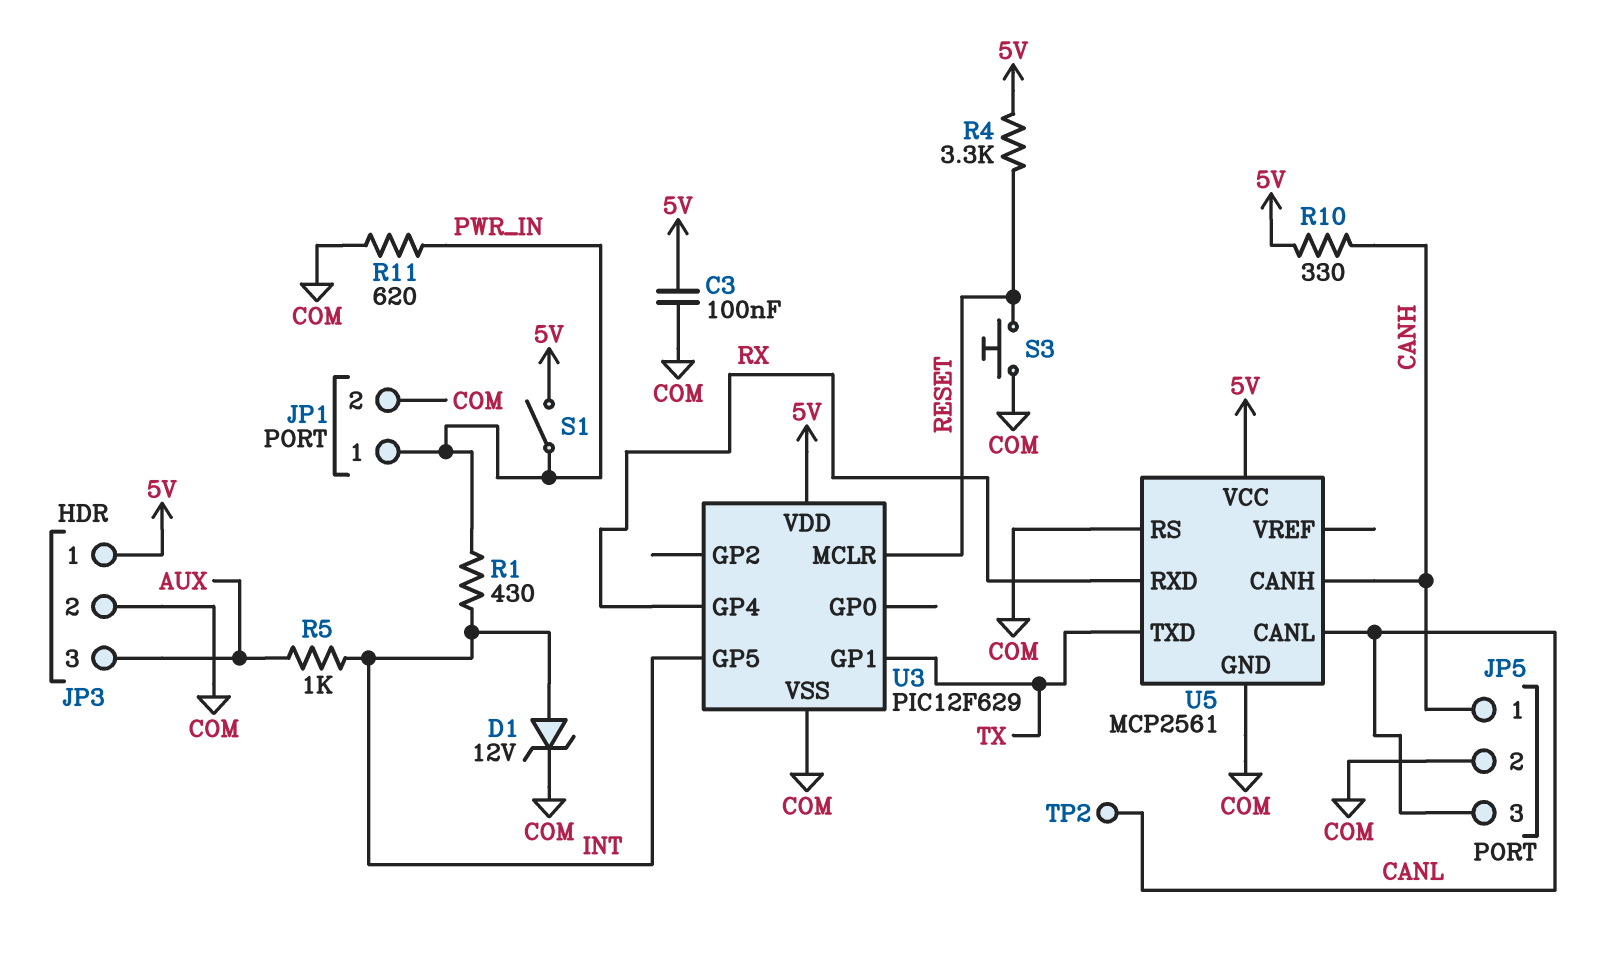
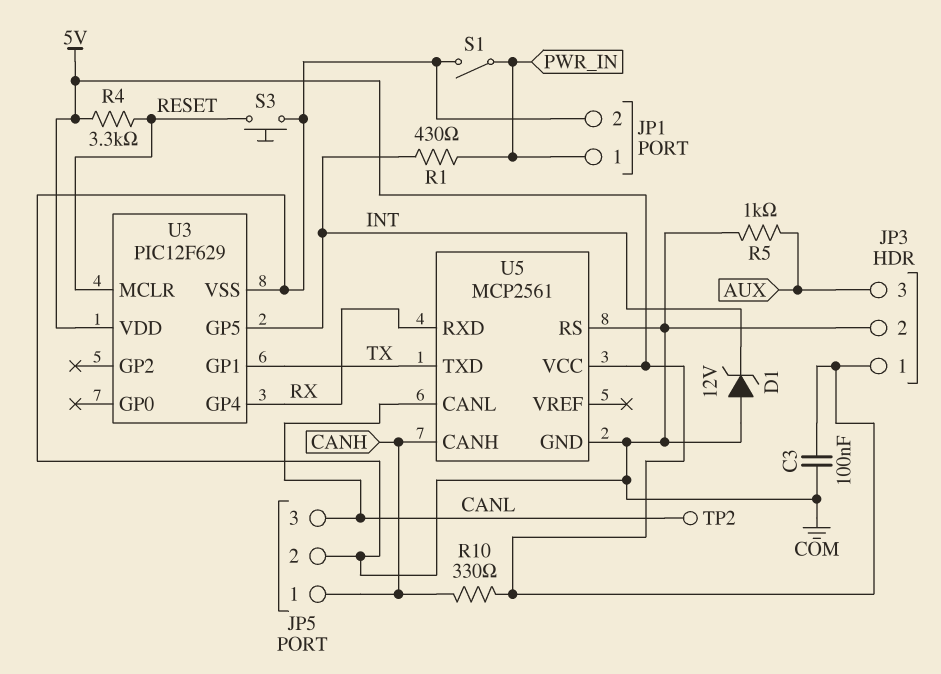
D1: zener 12V (A INT, K COM) -> zener 12V (A COM, K INT)
R5: 1k (AUX, INT) -> 1k (AUX, COM)
R11: 620 (COM, PWR_IN) -> none
S1: switch (5V, PWR_IN) -> switch (COM, PWR_IN)

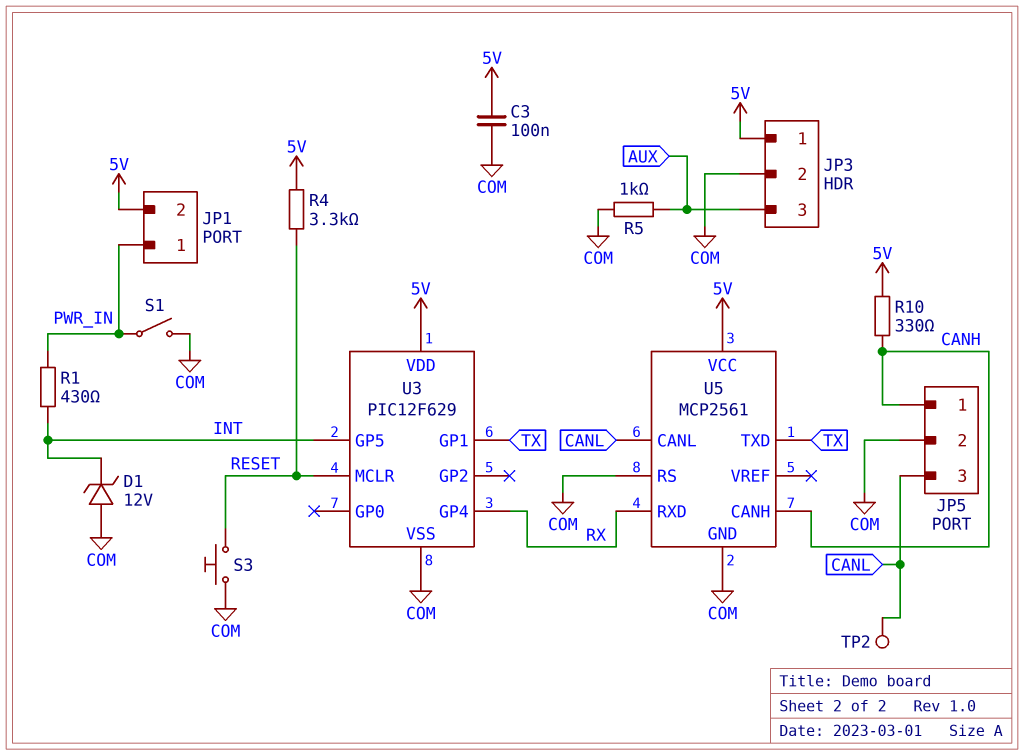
JP1 pin 2: COM -> 5V

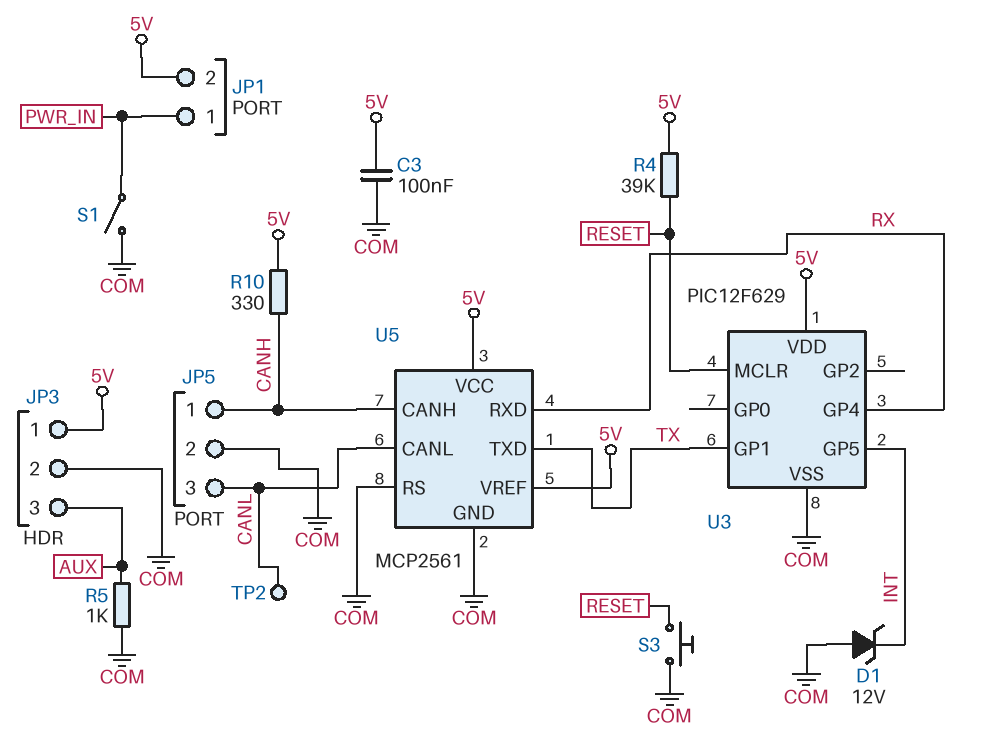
R1: 430 (INT, PWR_IN) -> none
R4: 3.3k (5V, RESET) -> 39k (5V, RESET)
U5 pin VREF: none -> 5V

